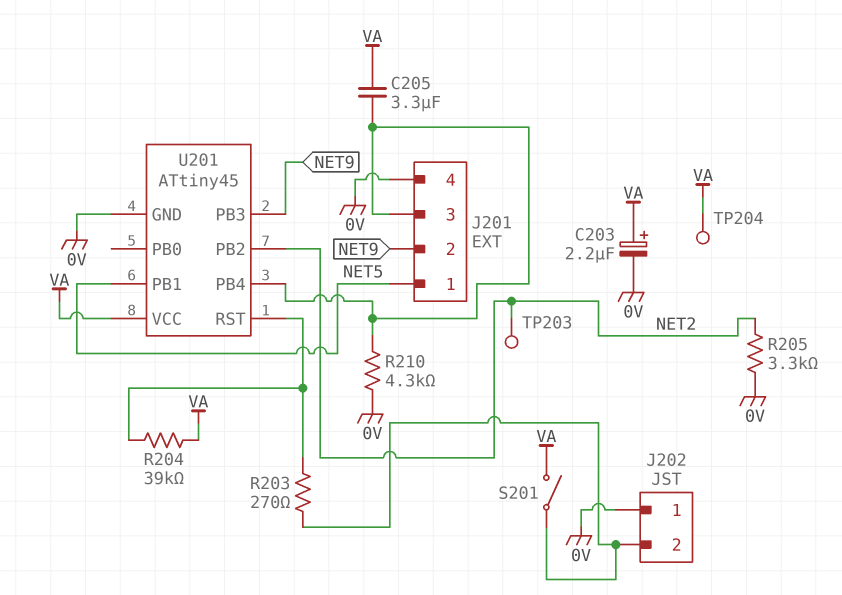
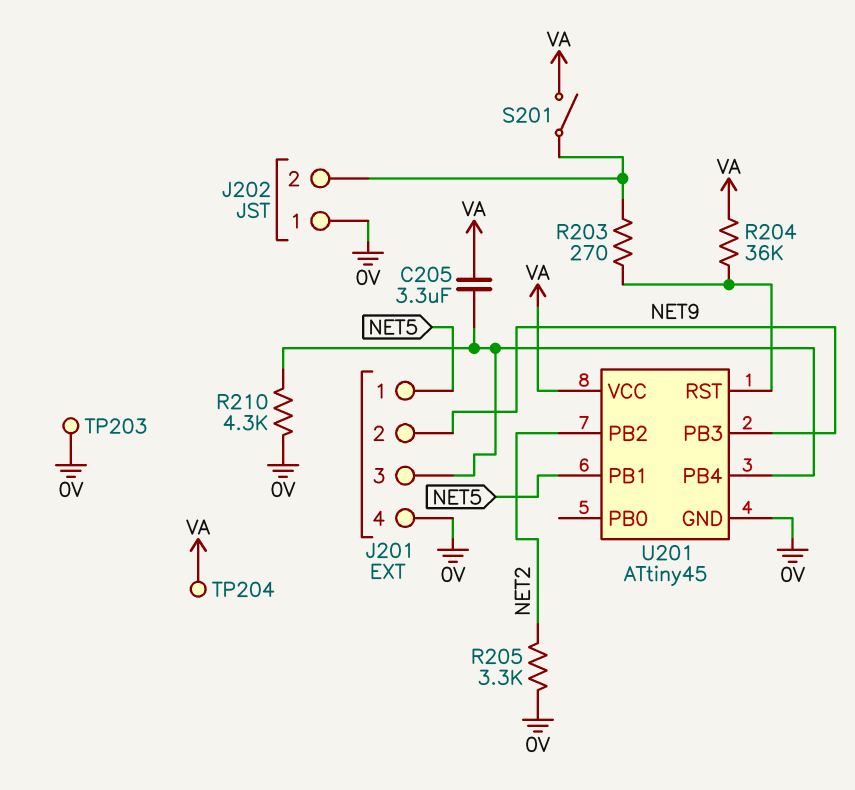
C203: 2.2uF (plus VA, minus 0V) -> none
R204: 39k (U201/RST, VA) -> 36k (U201/RST, VA)
TP203: test point (NET2) -> test point (0V)

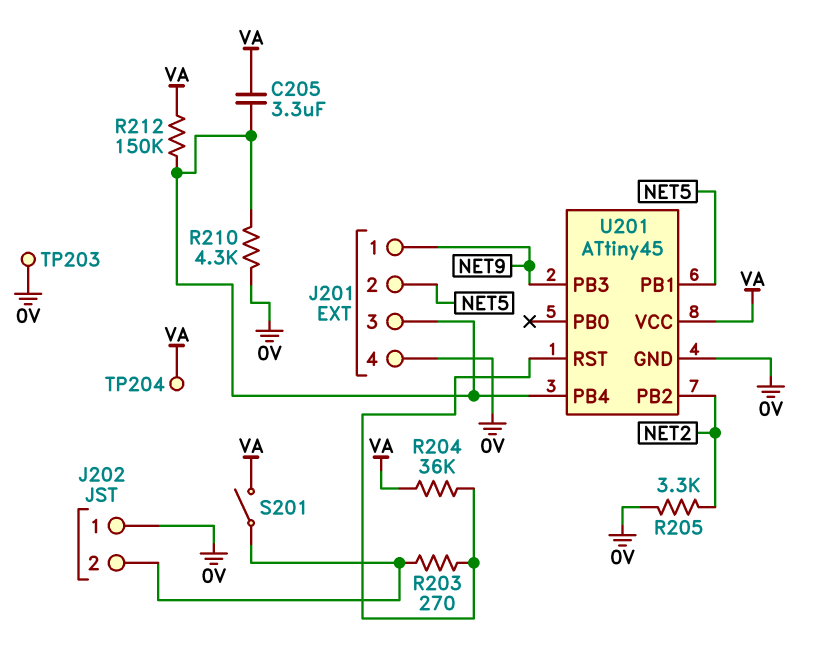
J201 pin 1: NET5 -> NET9
J201 pin 2: NET9 -> NET5
R212: none -> 150k (J201/3, VA)

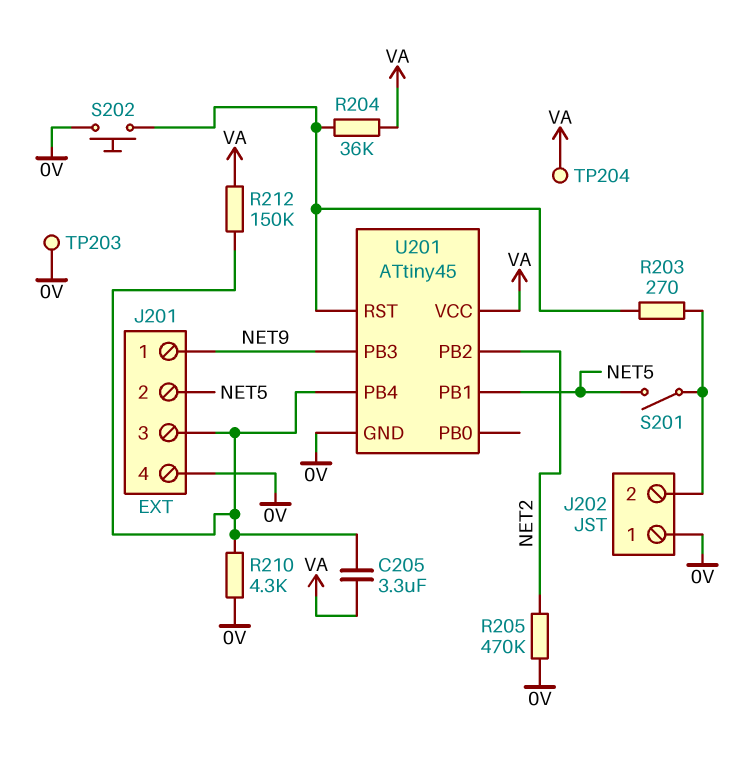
R205: 3.3k (0V, NET2) -> 470k (0V, NET2)
S201: switch (J202/2, VA) -> switch (J202/2, NET5)
S202: none -> button (0V, U201/RST)

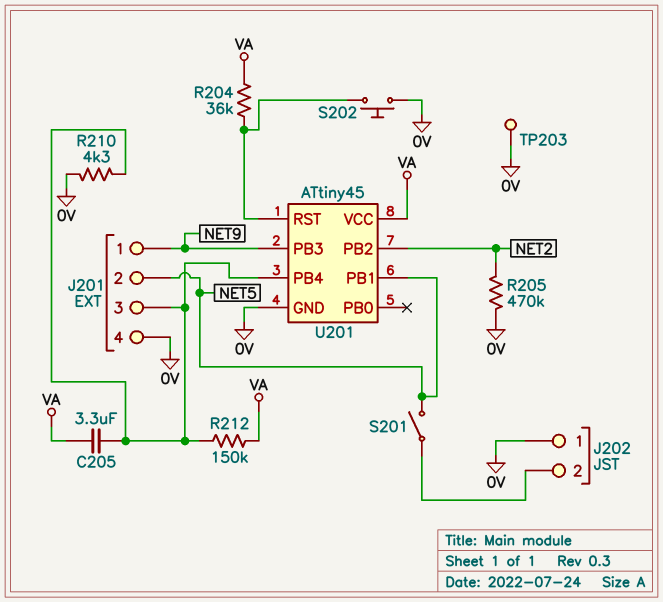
R203: 270 (J202/2, U201/RST) -> none
TP204: test point (VA) -> none

